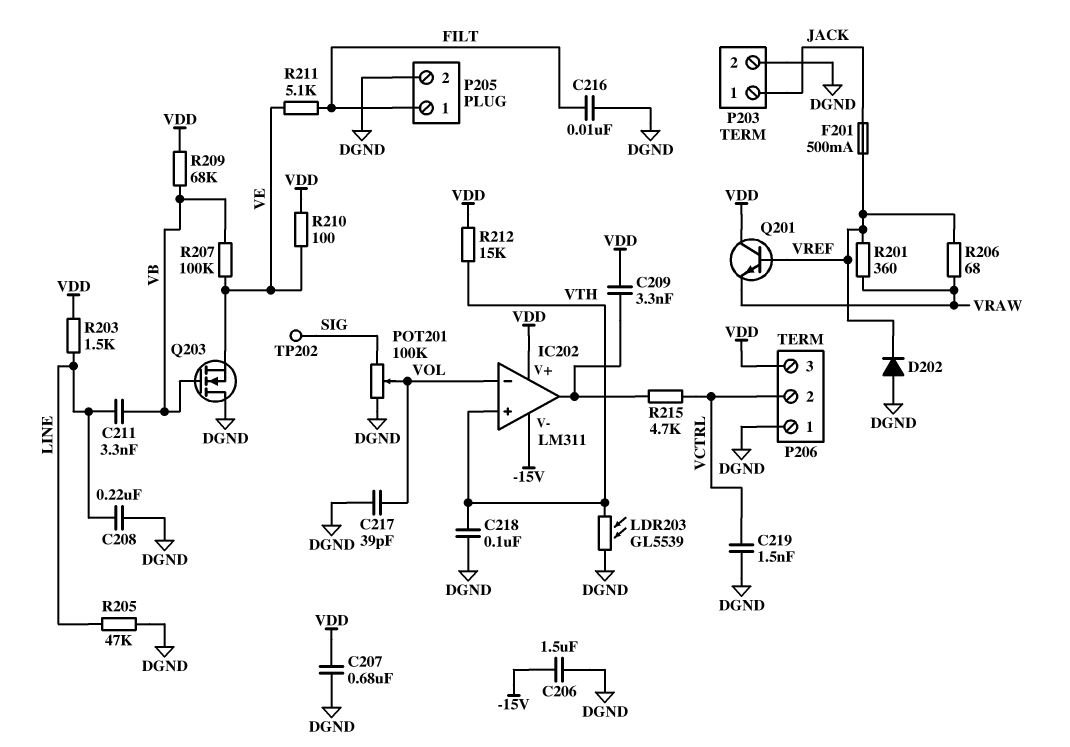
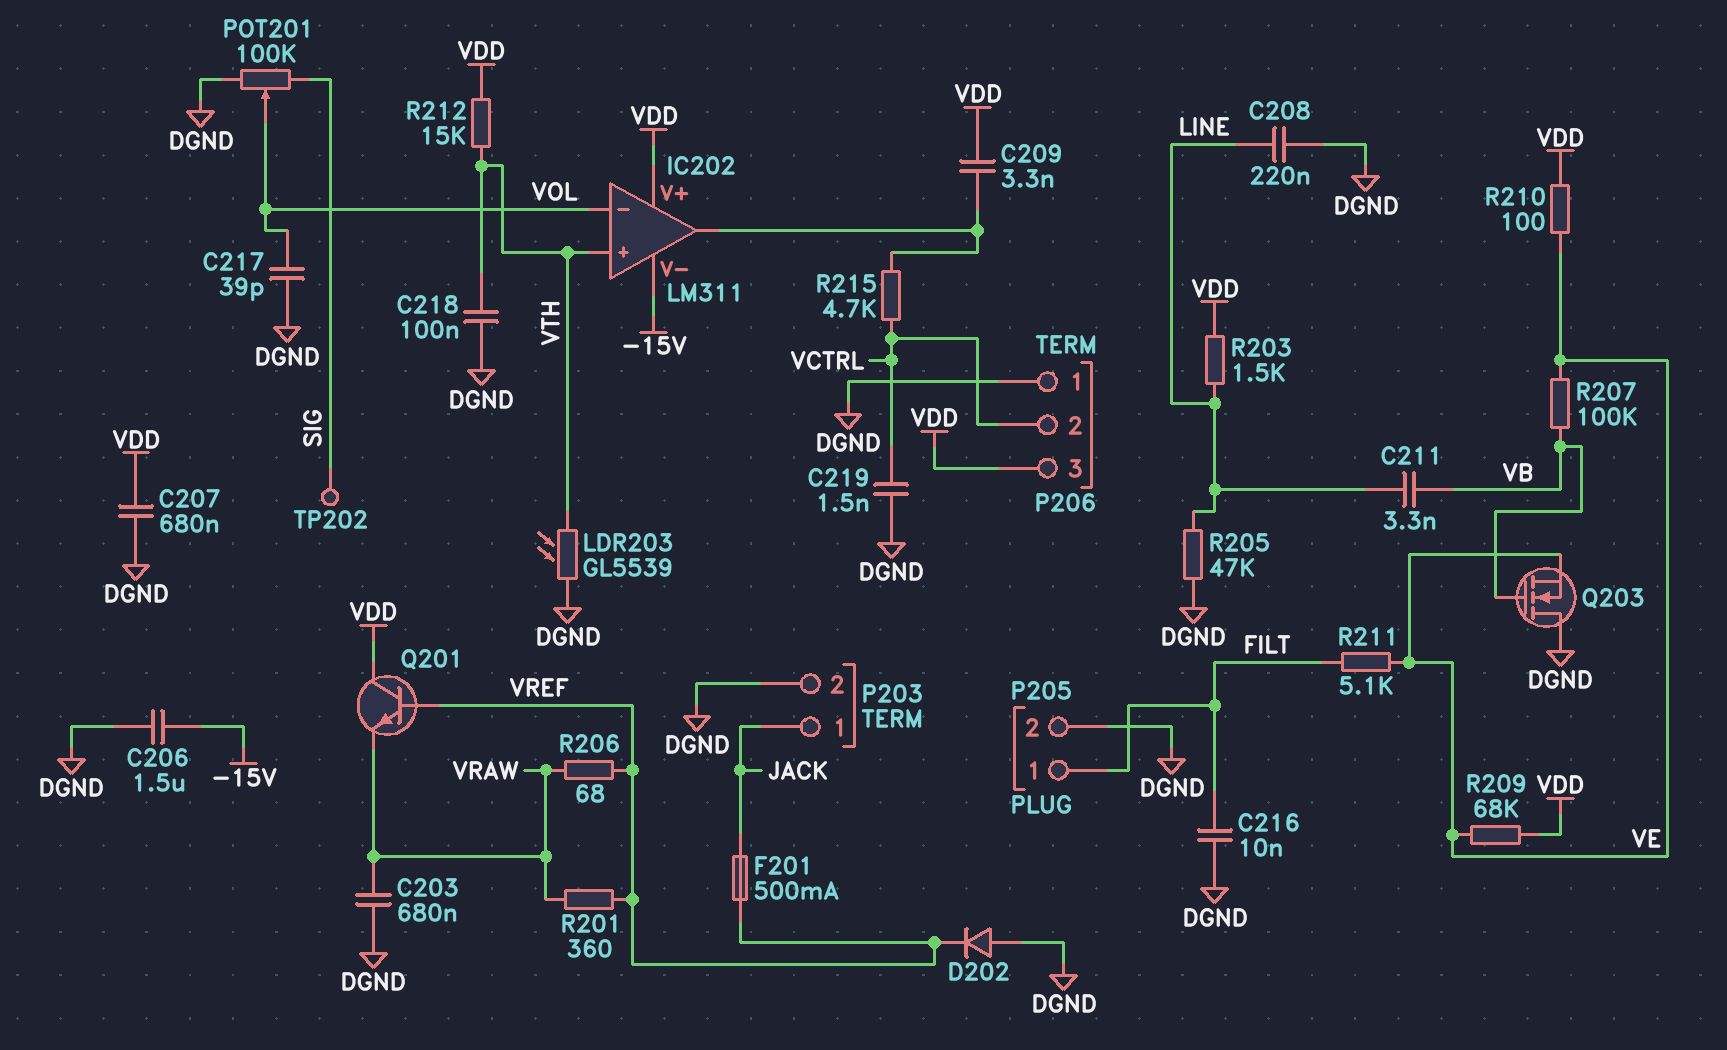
C203: none -> 680nF (DGND, VRAW)
R209: 68k (VB, VDD) -> 68k (VDD, VE)

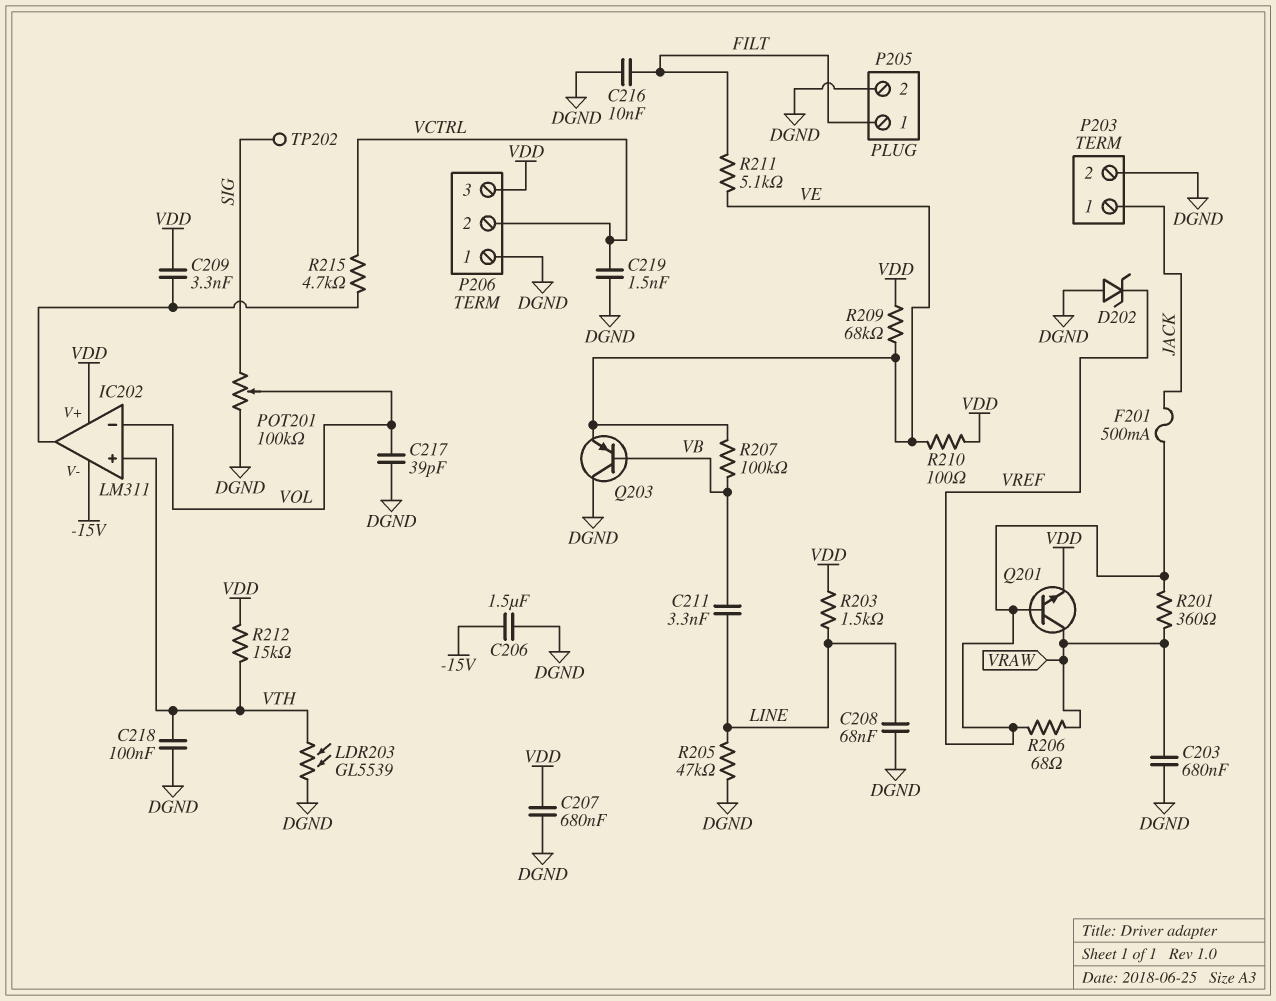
C208: 220nF (DGND, LINE) -> 68nF (DGND, LINE)
D202: diode (A DGND, K VREF) -> zener (A DGND, K VREF)
Q201: NPN (B VREF, C VDD, E VRAW) -> NPN (B VREF, C VRAW, E VDD)
Q203: NMOS (G VB, D DGND, S VE) -> PNP (B VB, C DGND, E VE)

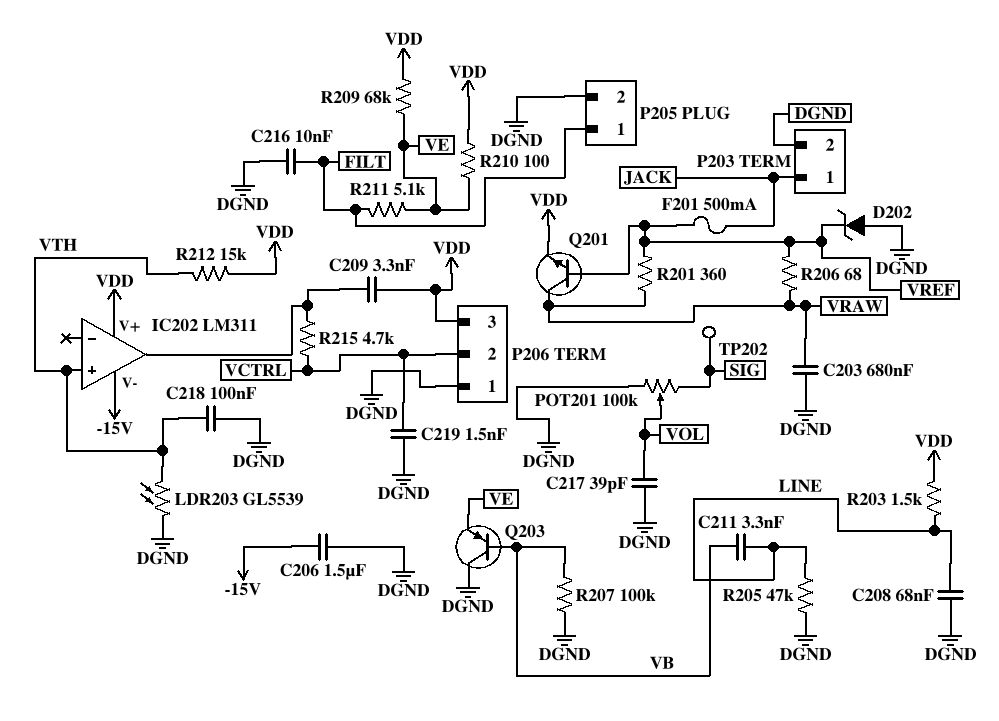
C207: 680nF (DGND, VDD) -> none
IC202 pin in-: VOL -> none
R207: 100k (VB, VE) -> 100k (DGND, VB)

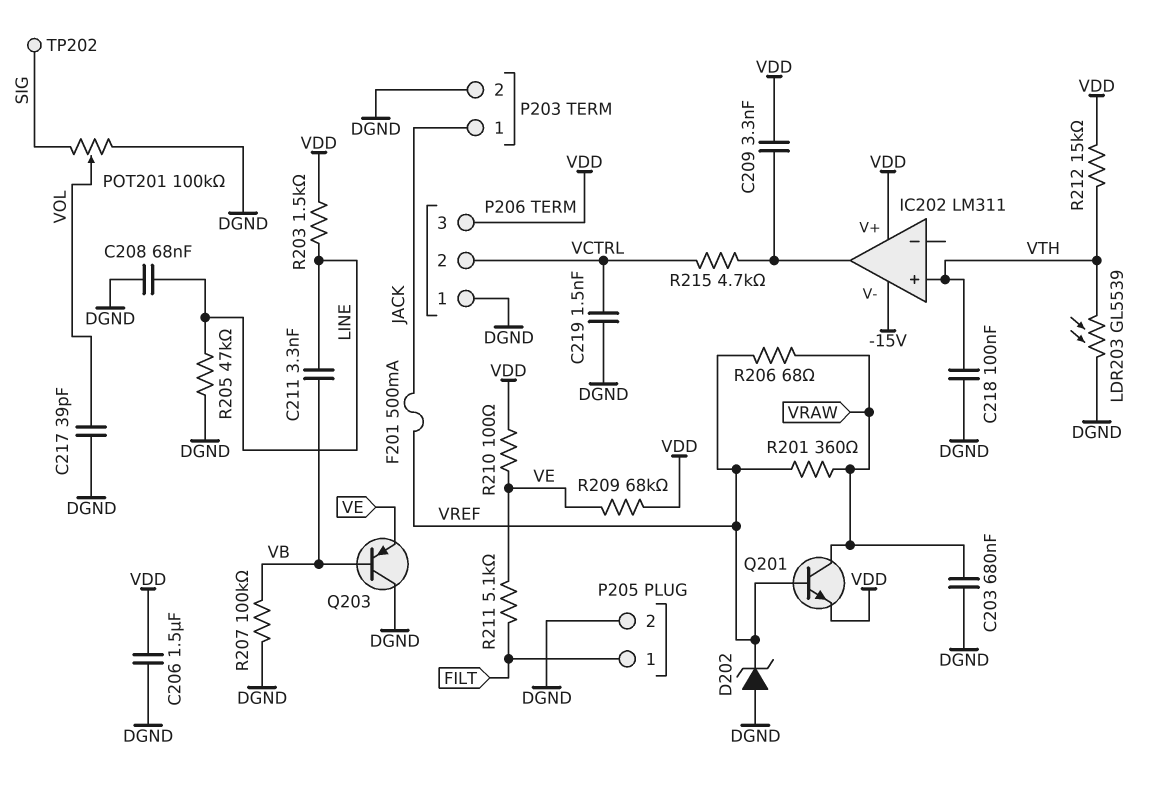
C206: 1.5uF (-15V, DGND) -> 1.5uF (DGND, VDD)
C216: 10nF (DGND, FILT) -> none

